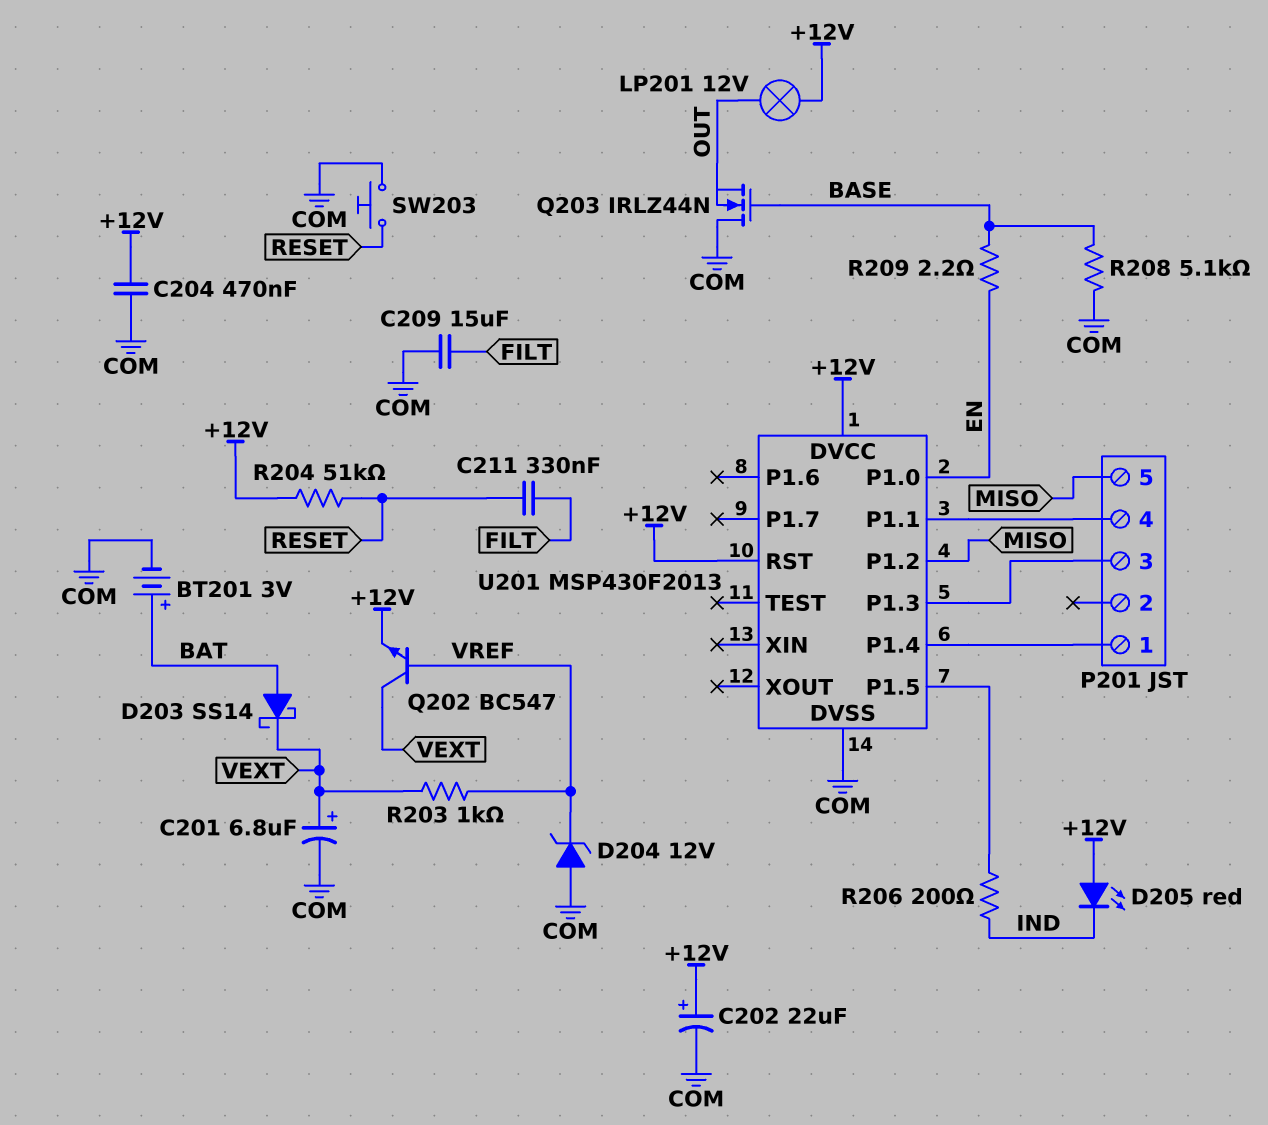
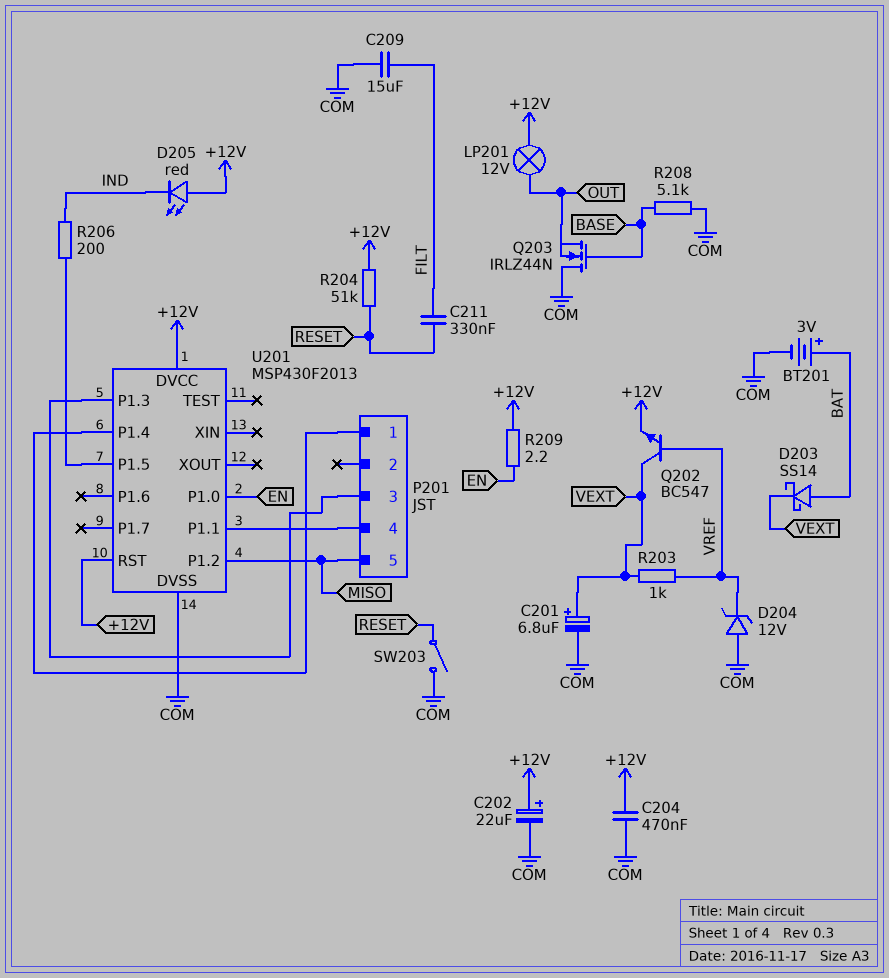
R209: 2.2 (BASE, EN) -> 2.2 (+12V, EN)
SW203: button (COM, RESET) -> switch (COM, RESET)

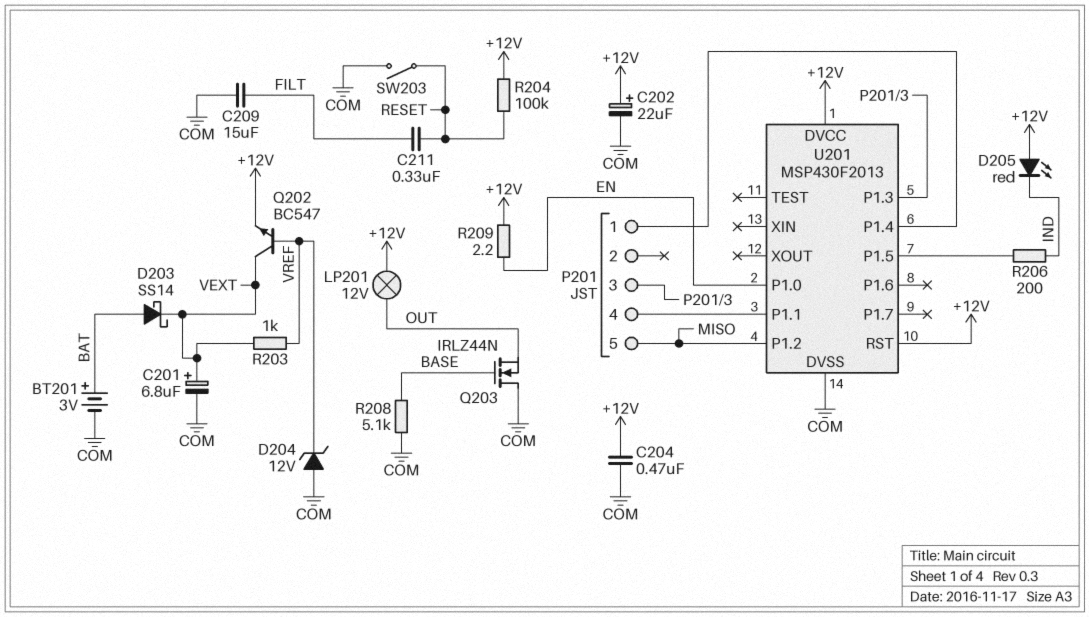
R204: 51k (+12V, RESET) -> 100k (+12V, RESET)

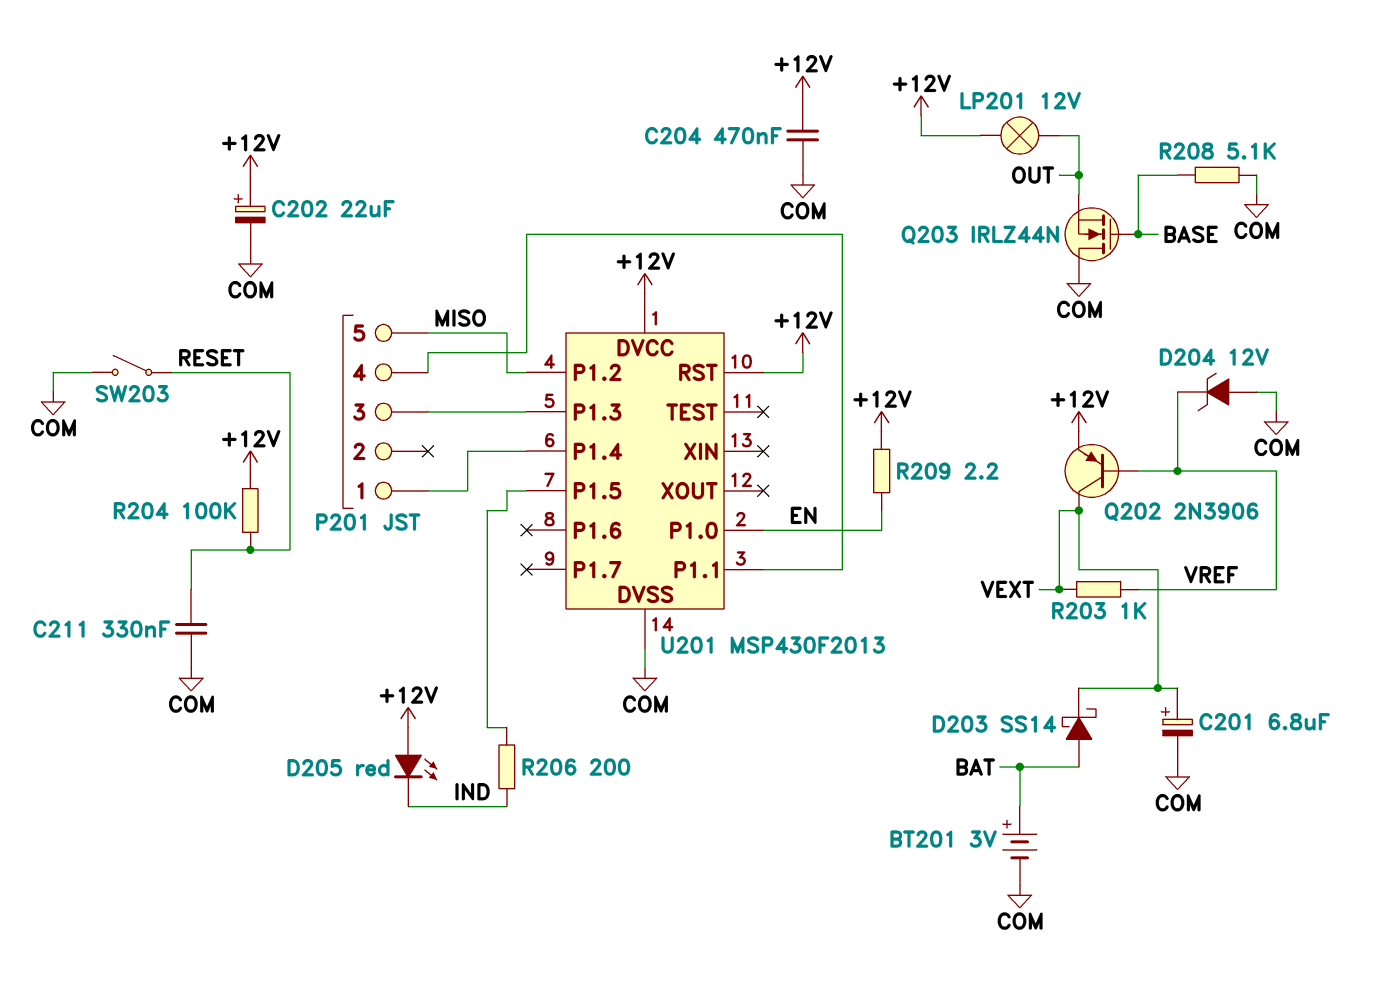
C209: 15uF (COM, FILT) -> none
C211: 330nF (FILT, RESET) -> 330nF (COM, RESET)
Q202: NPN BC547 (B VREF, C VEXT, E +12V) -> PNP 2N3906 (B VREF, C VEXT, E +12V)

